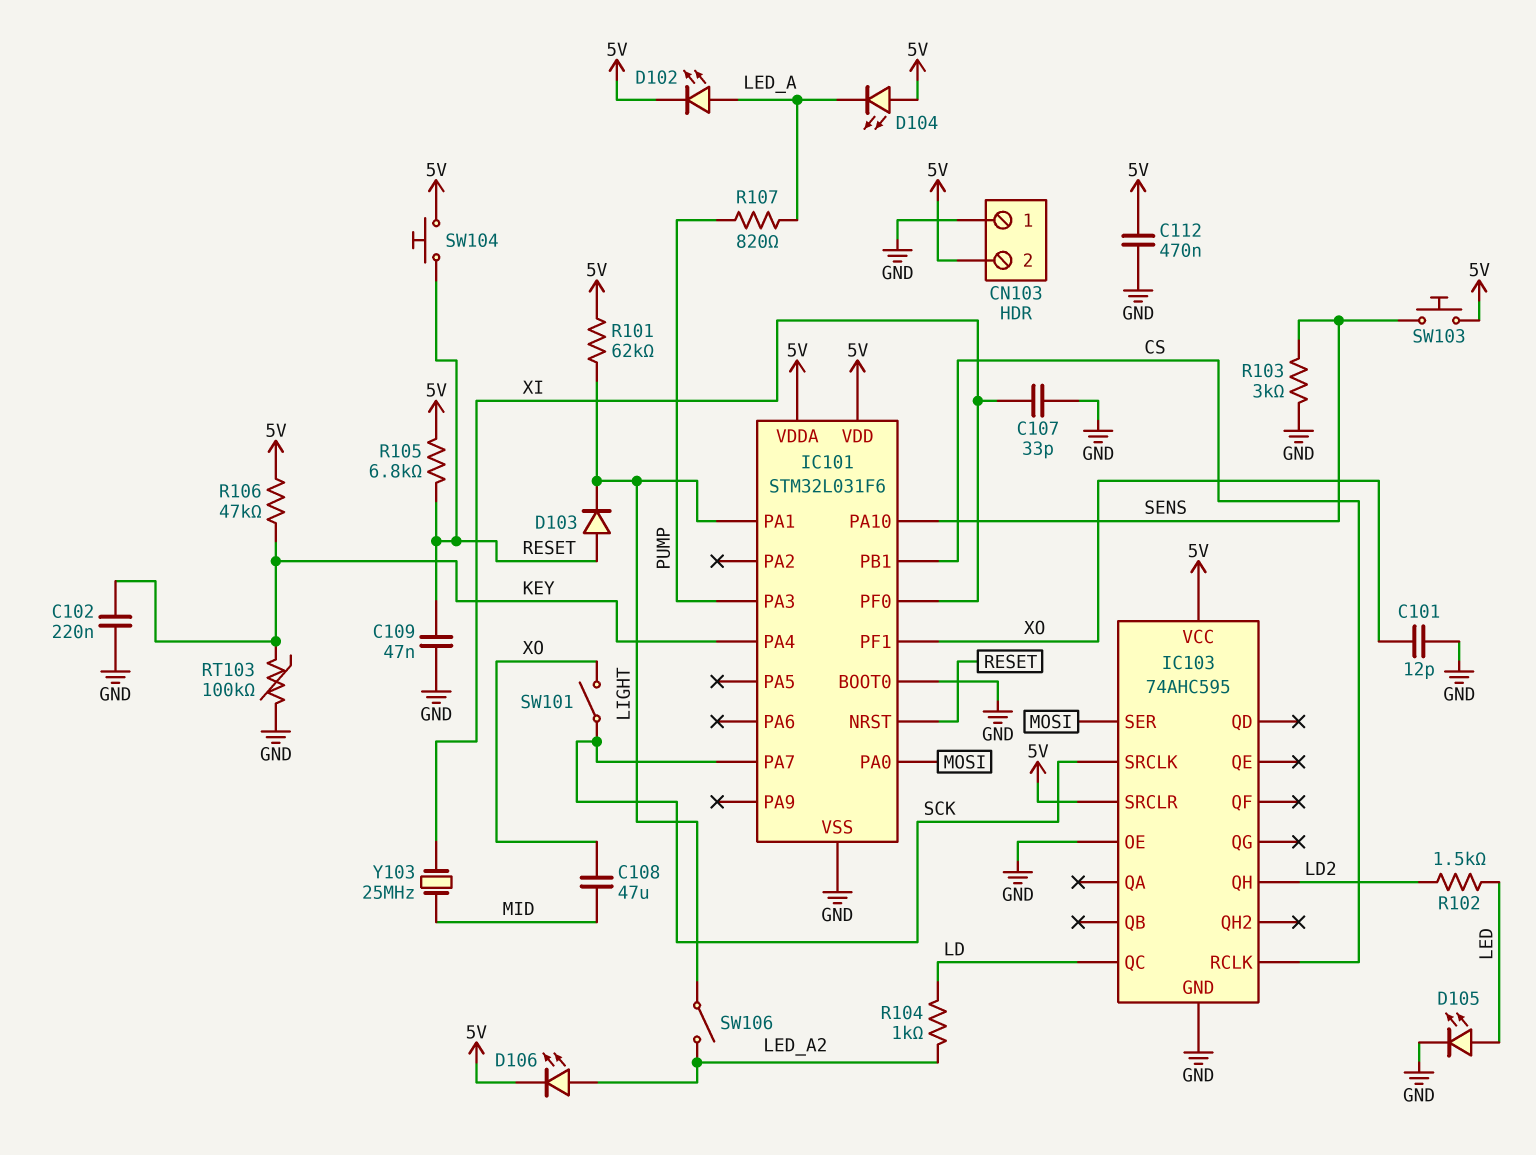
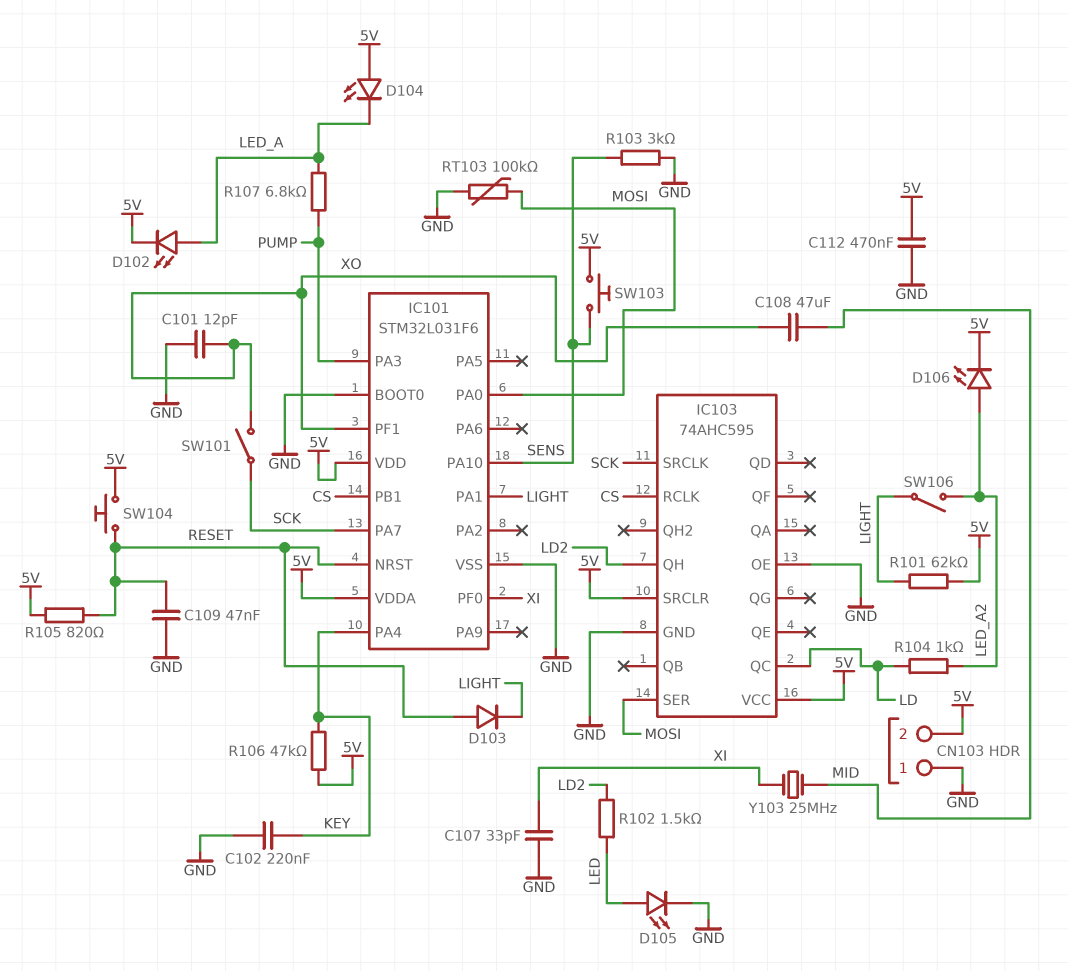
R105: 6.8k (5V, RESET) -> 820 (5V, RESET)
R107: 820 (LED_A, PUMP) -> 6.8k (LED_A, PUMP)
RT103: 100k (GND, KEY) -> 100k (GND, MOSI)

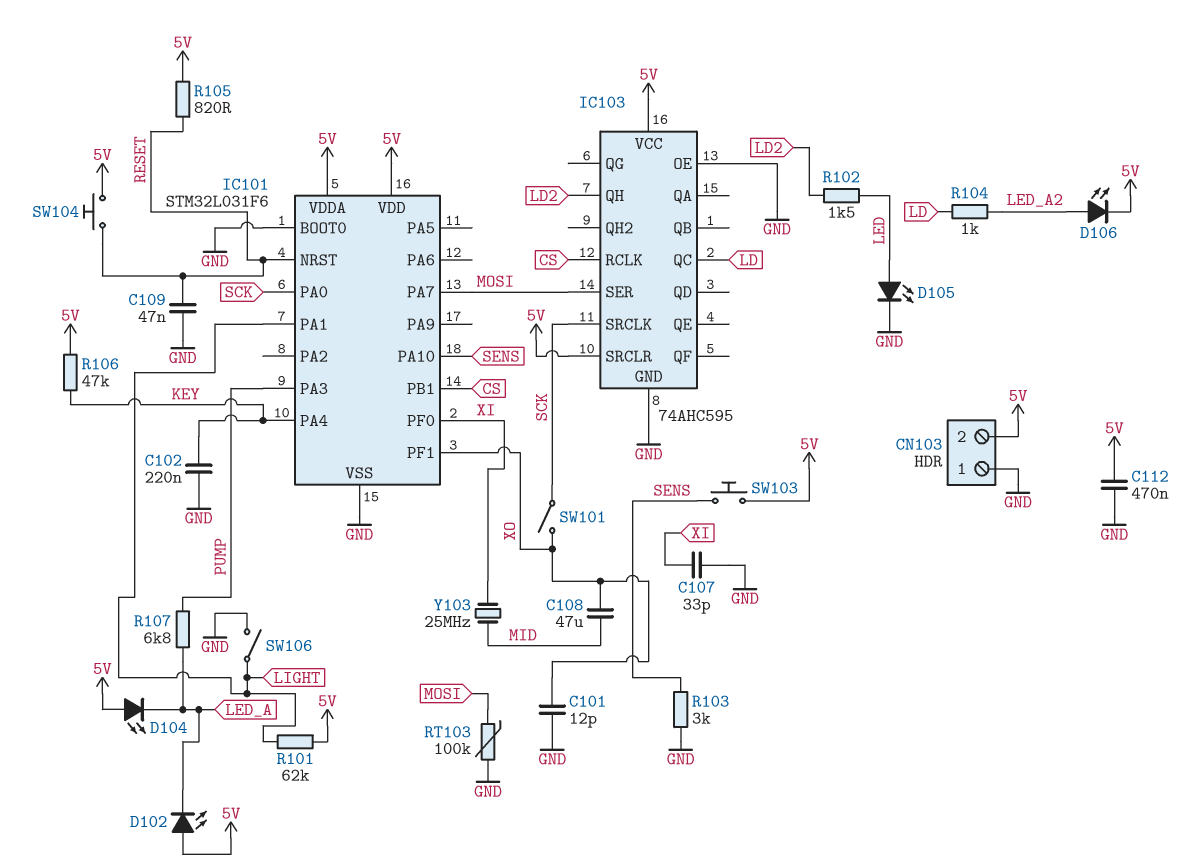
D102: LED (A LED_A, K 5V) -> LED (A 5V, K LED_A)
D103: diode (A RESET, K LIGHT) -> none
IC101 pin PA0: MOSI -> SCK
IC101 pin PA7: SCK -> MOSI
SW106: switch (LED_A2, LIGHT) -> switch (GND, LIGHT)

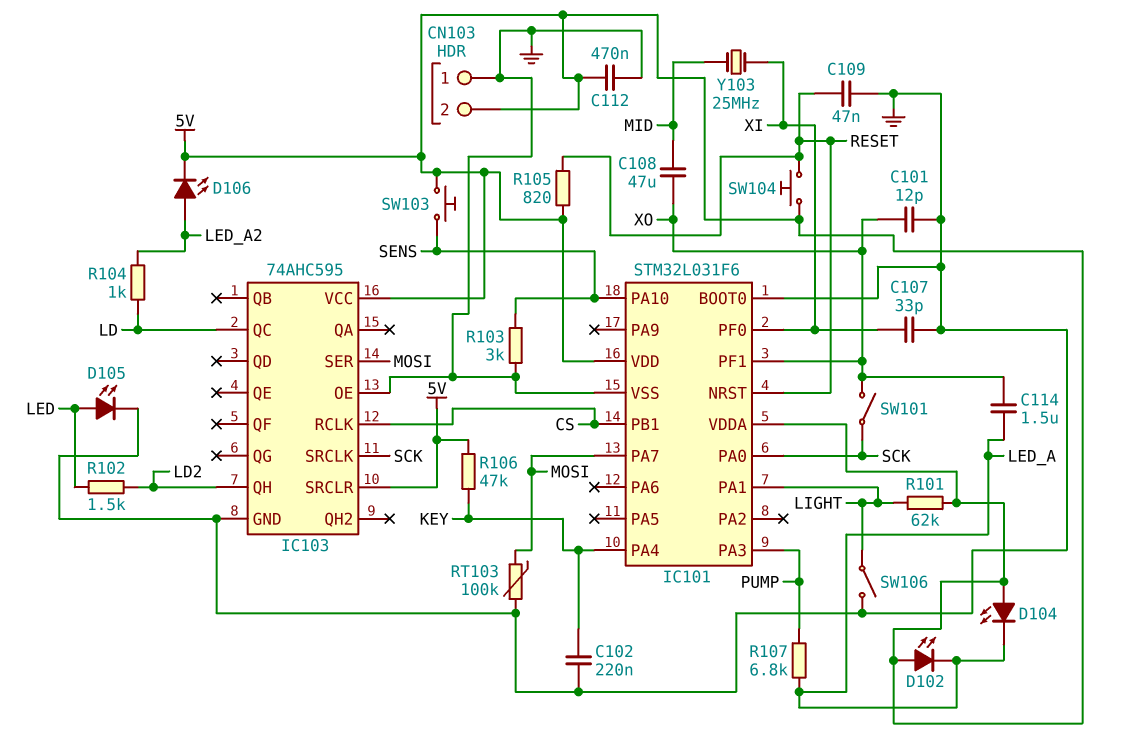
C114: none -> 1.5uF (LED_A, XO)

